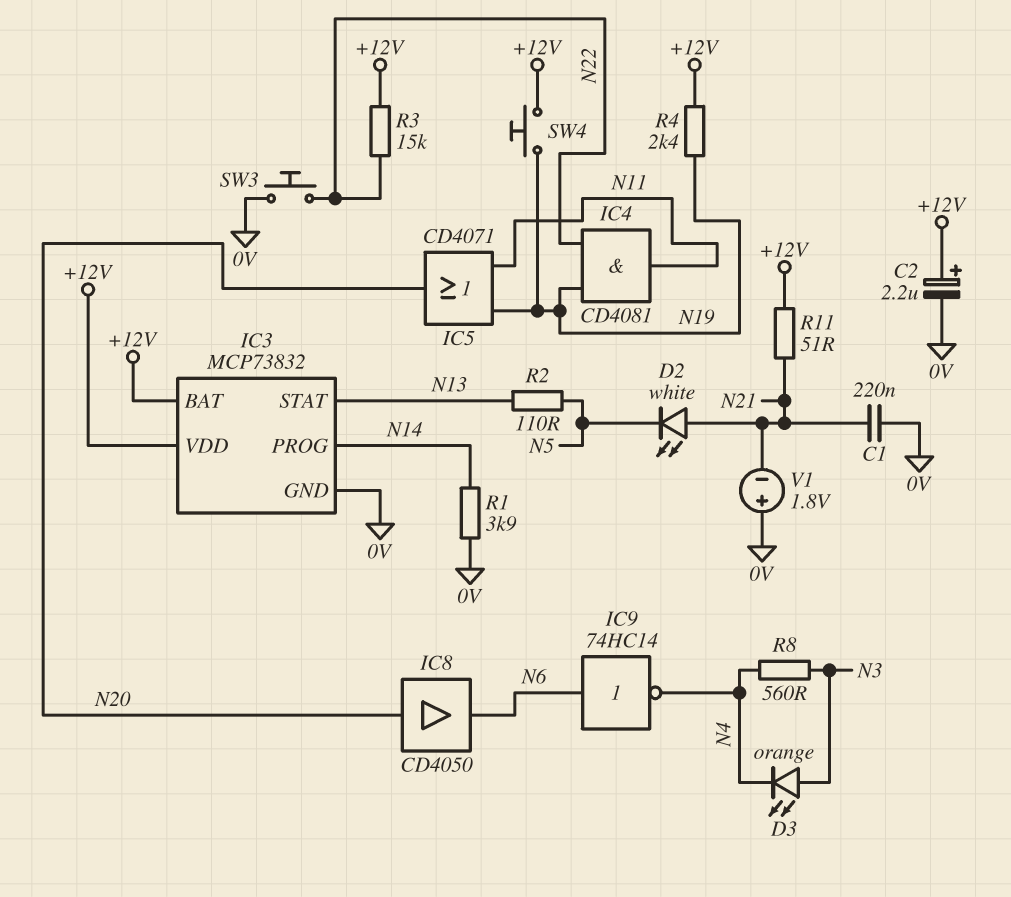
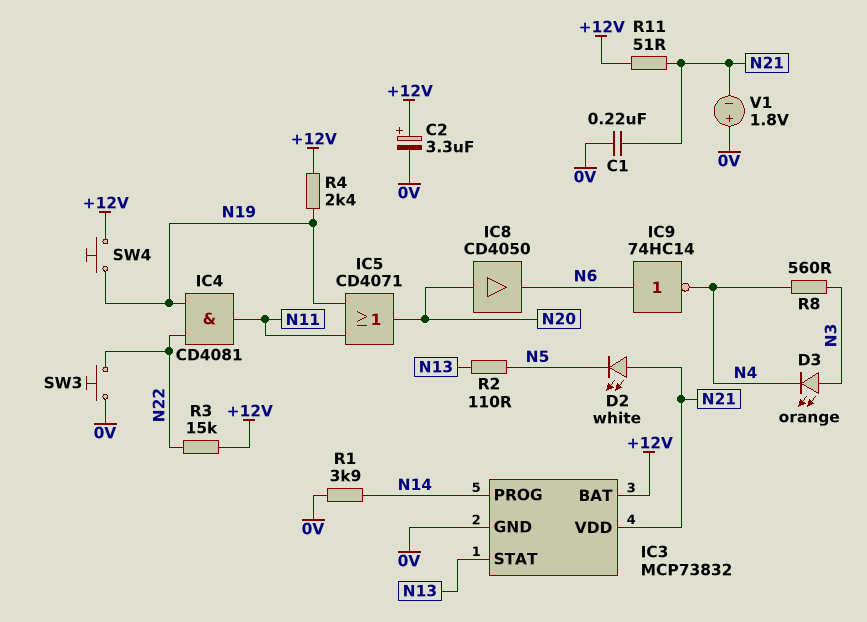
C2: 2.2uF (plus +12V, minus 0V) -> 3.3uF (plus +12V, minus 0V)
IC3 pin VDD: +12V -> N21

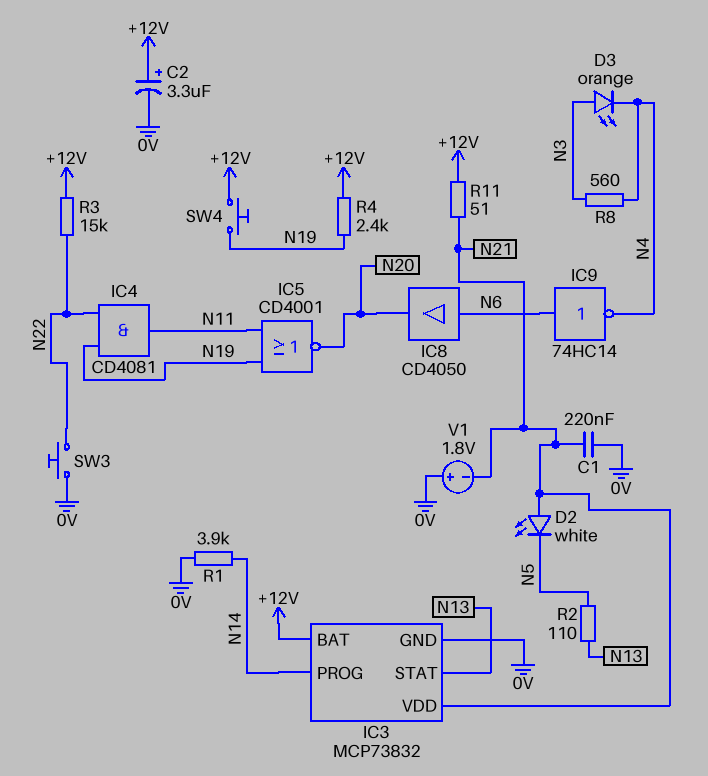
IC5: OR CD4071 (in N11, in N19, out N20) -> NOR CD4001 (in N11, in N19, out N20)
IC8: buffer CD4050 (in N20, out N6) -> buffer CD4050 (in N6, out N20)

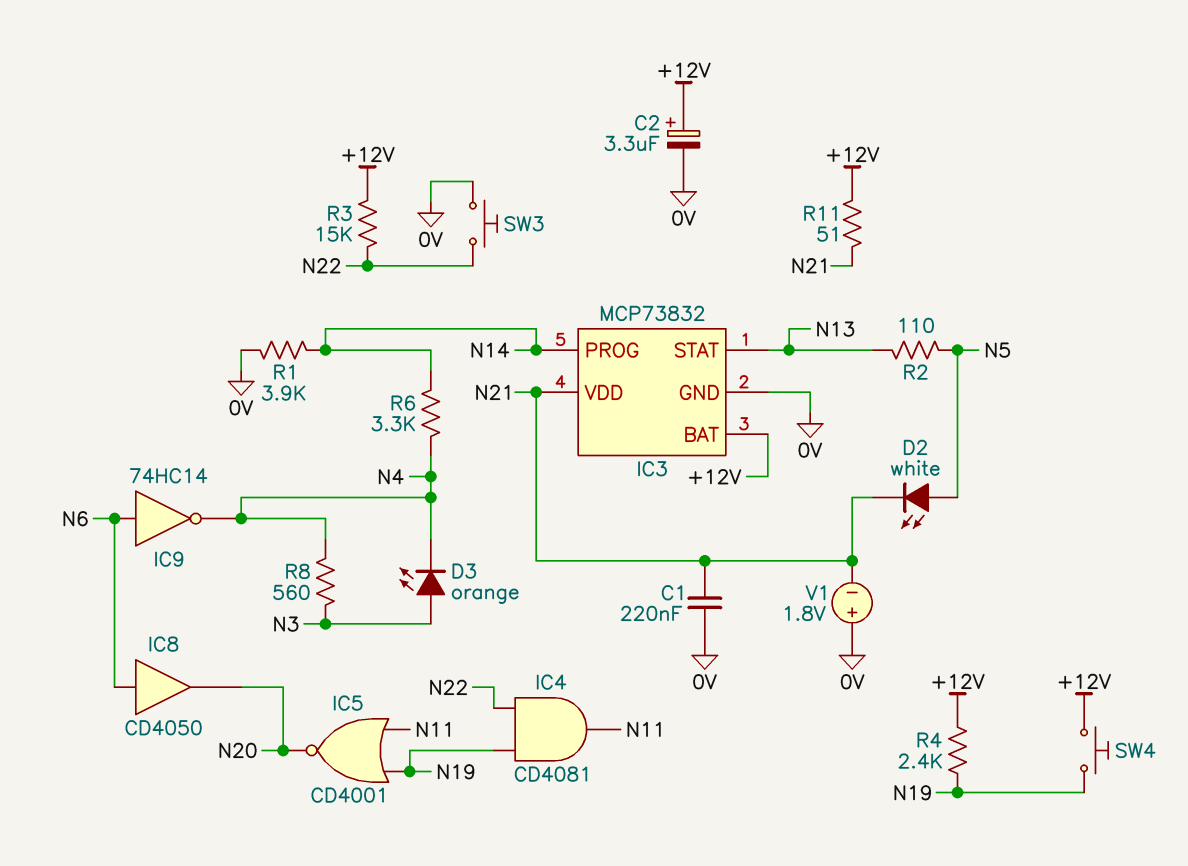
D2: LED white (A N21, K N5) -> LED white (A N5, K N21)
R6: none -> 3.3k (N4, N14)

